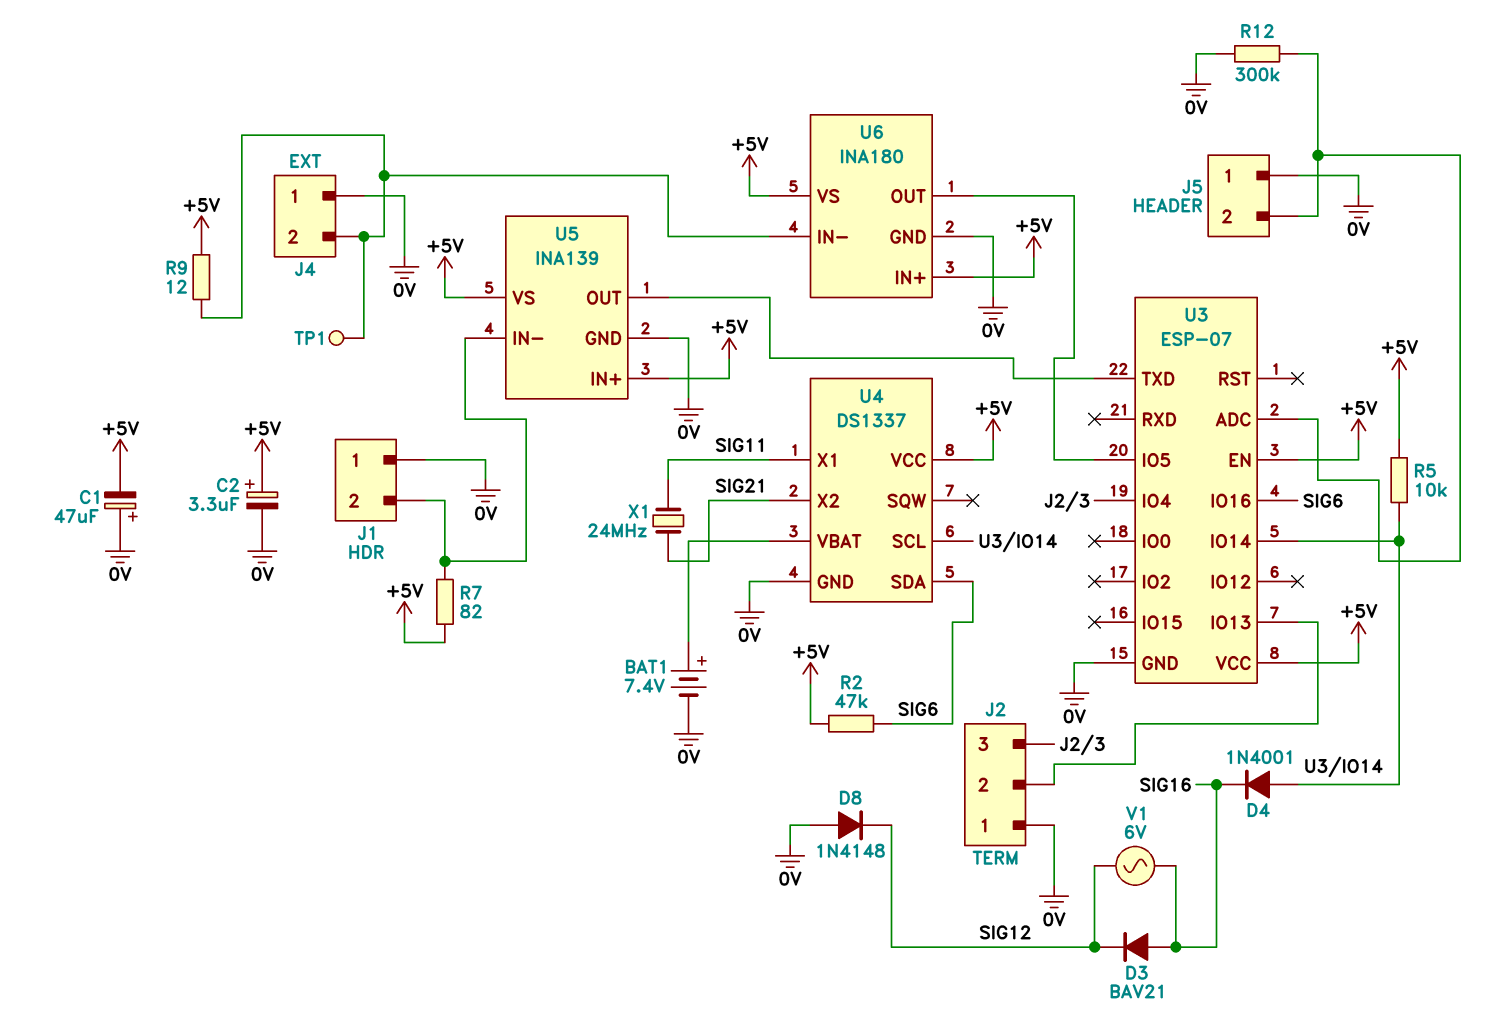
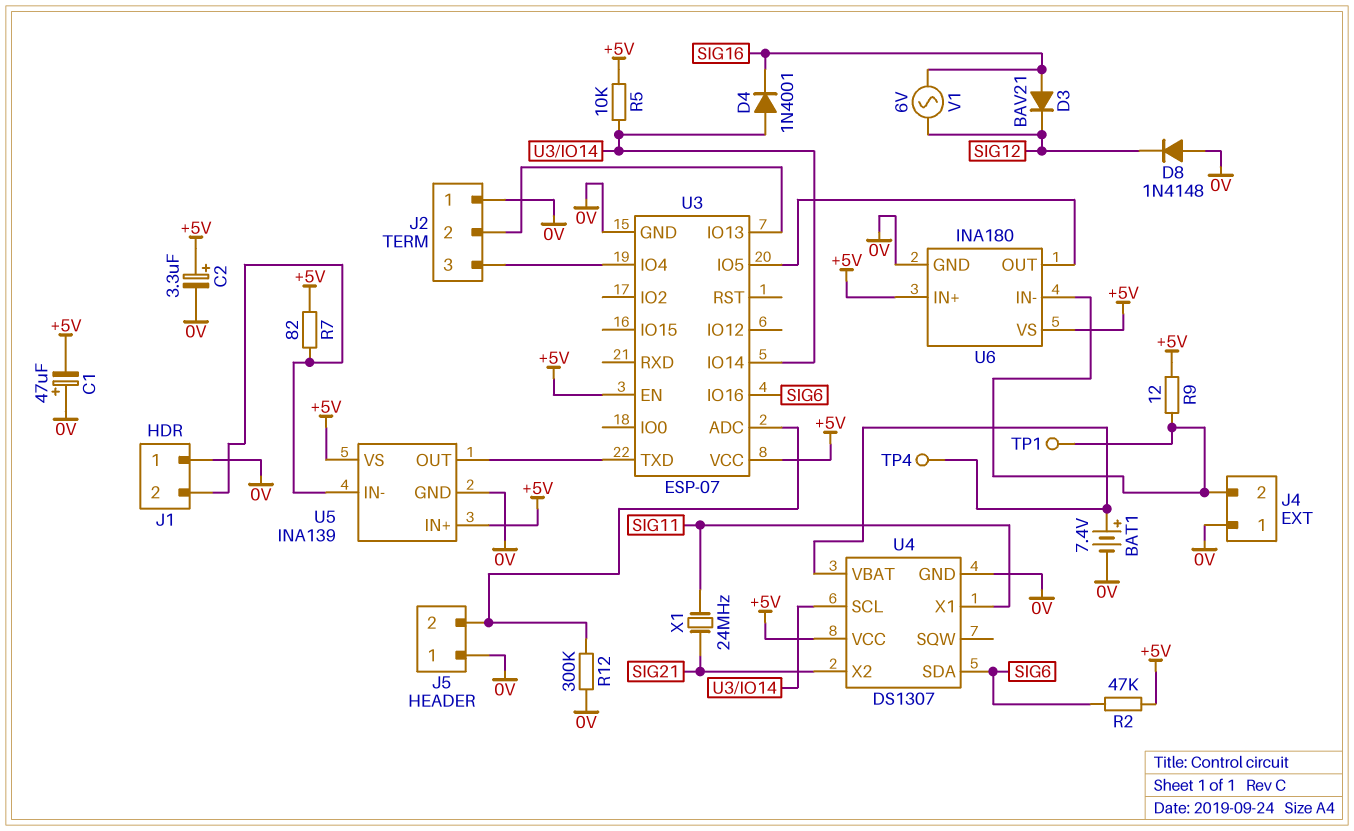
TP4: none -> test point (U4/VBAT)
U4: DS1337 -> DS1307

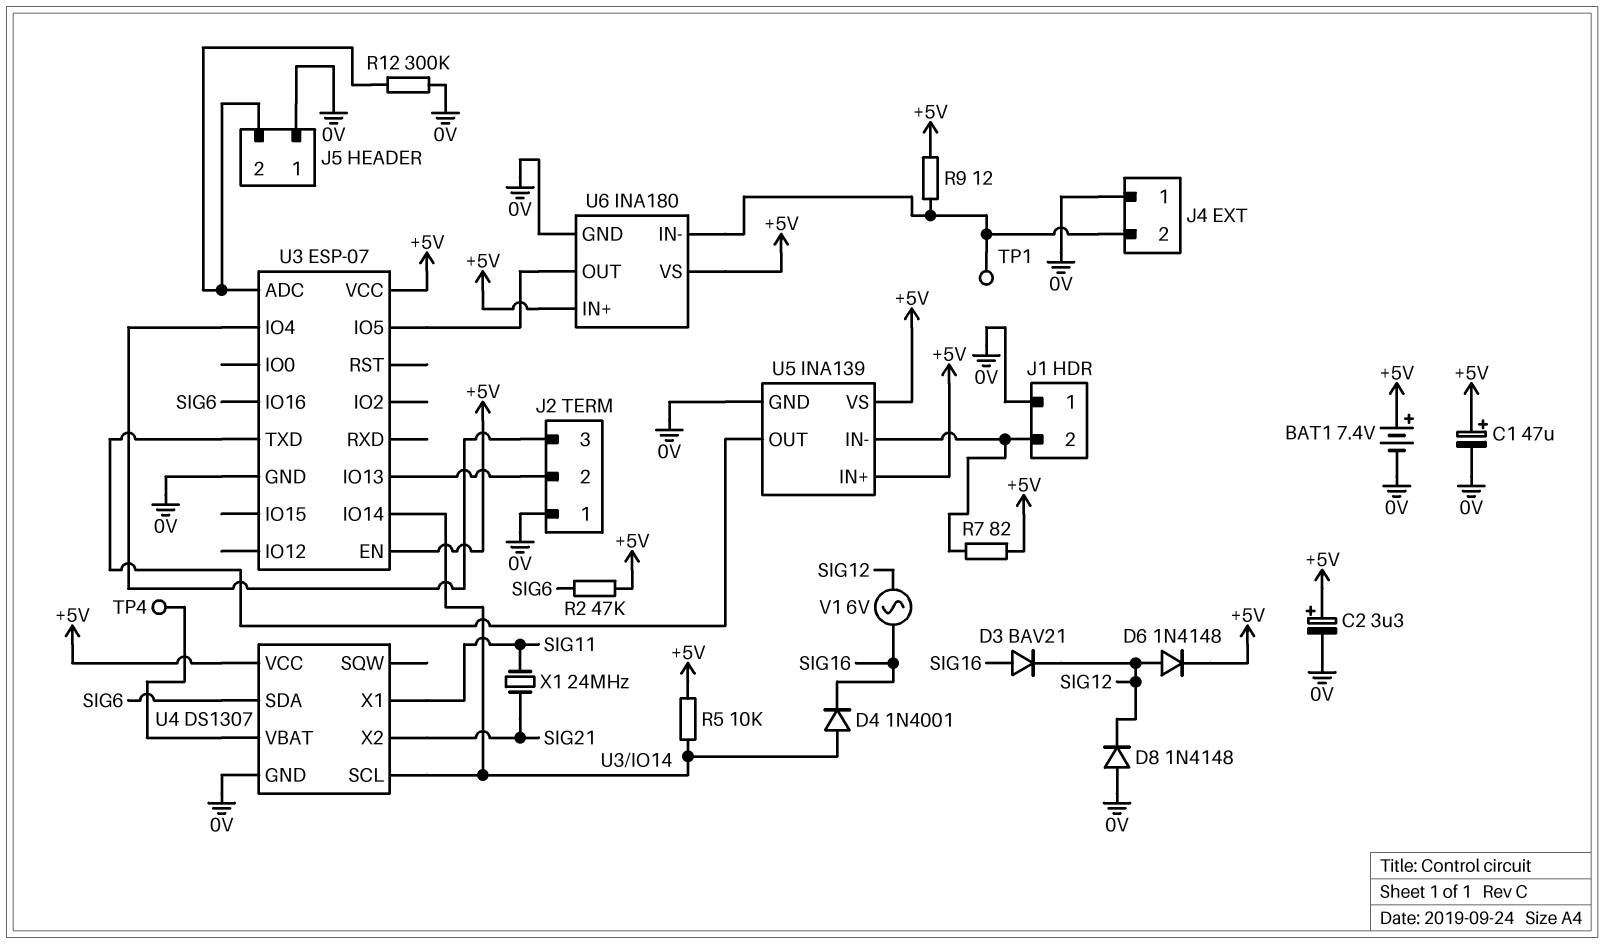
BAT1: 7.4V (plus U4/VBAT, minus 0V) -> 7.4V (plus +5V, minus 0V)
C1: 47uF (plus 0V, minus +5V) -> 47uF (plus +5V, minus 0V)
D6: none -> diode 1N4148 (A SIG12, K +5V)

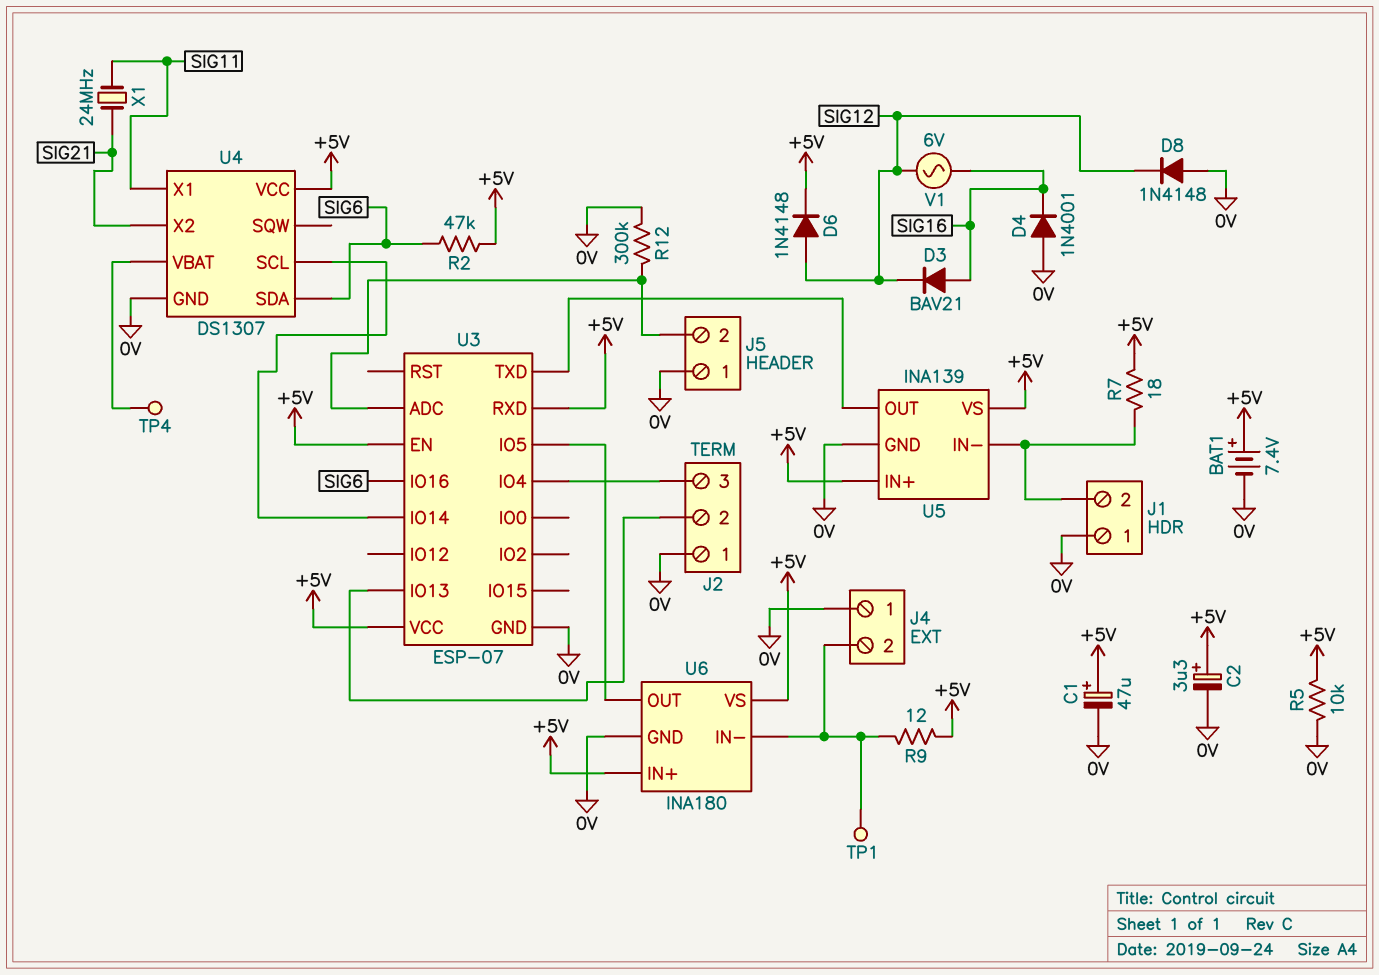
D4: diode 1N4001 (A U3/IO14, K SIG16) -> diode 1N4001 (A 0V, K SIG16)
R5: 10k (+5V, U3/IO14) -> 10k (+5V, 0V)
R7: 82 (+5V, J1/2) -> 18 (+5V, J1/2)
U3 pin RXD: none -> +5V

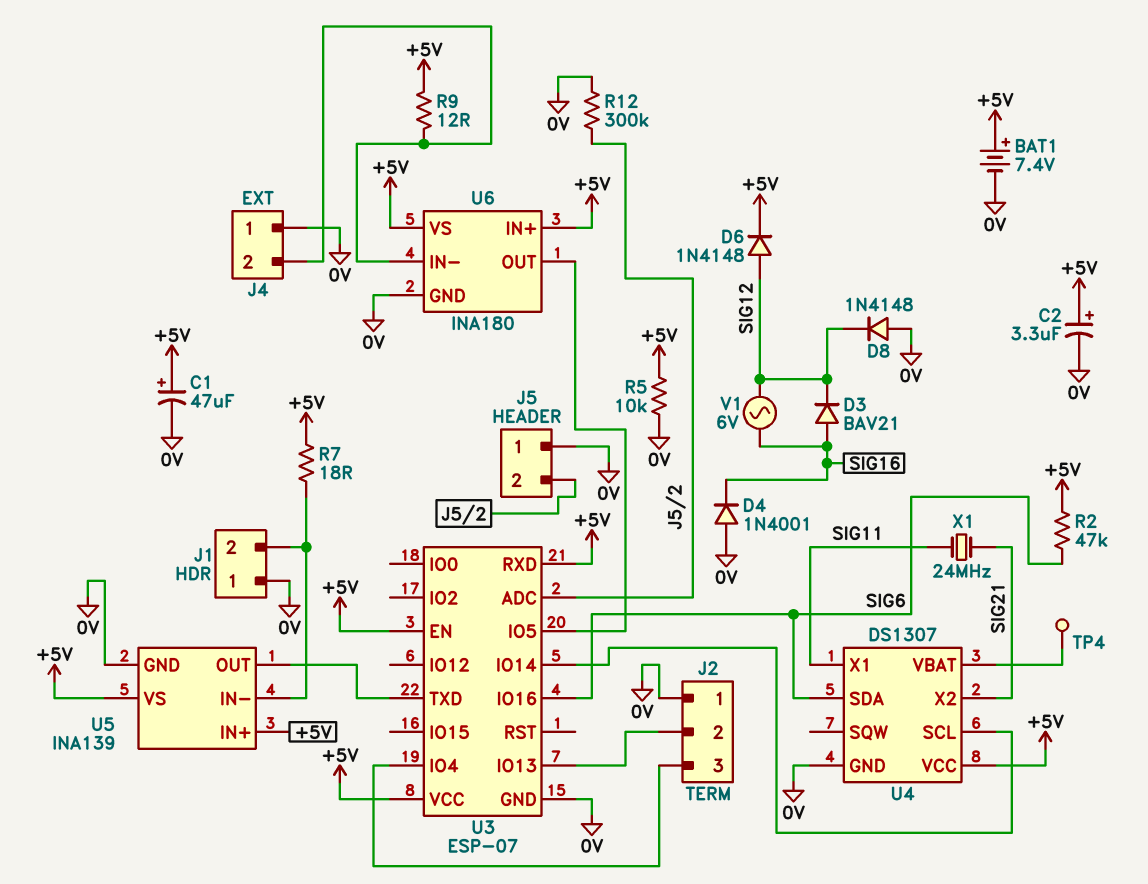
TP1: test point (J4/2) -> none

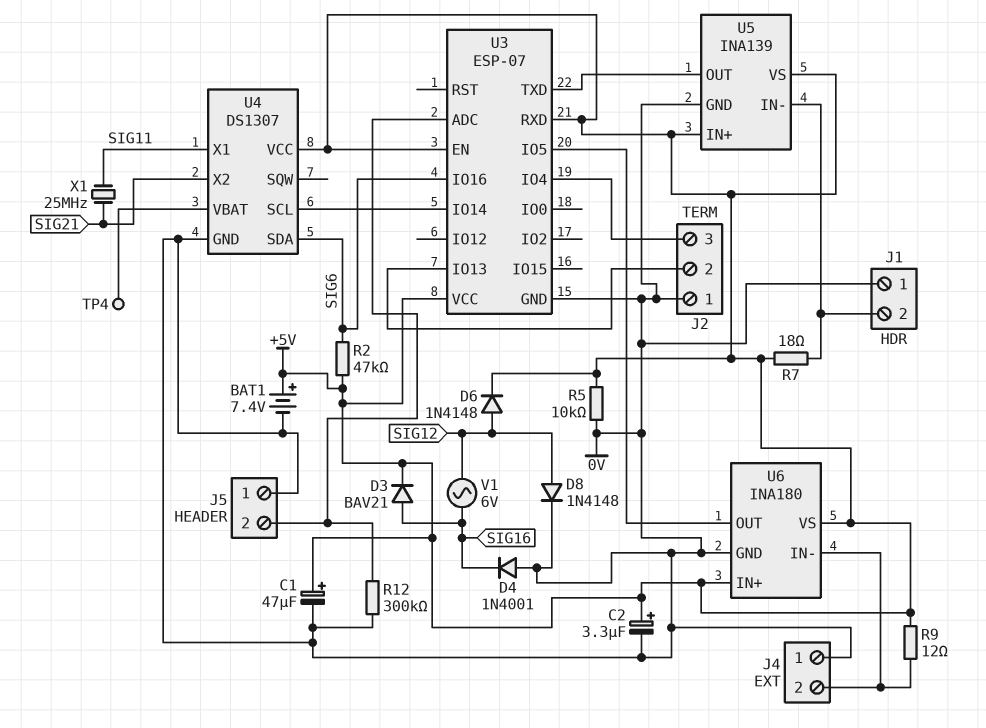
D3: diode BAV21 (A SIG16, K SIG12) -> diode BAV21 (A SIG16, K +5V)
D8: diode 1N4148 (A 0V, K SIG12) -> diode 1N4148 (A SIG12, K 0V)
X1: 24MHz (SIG11, SIG21) -> 25MHz (SIG11, SIG21)

